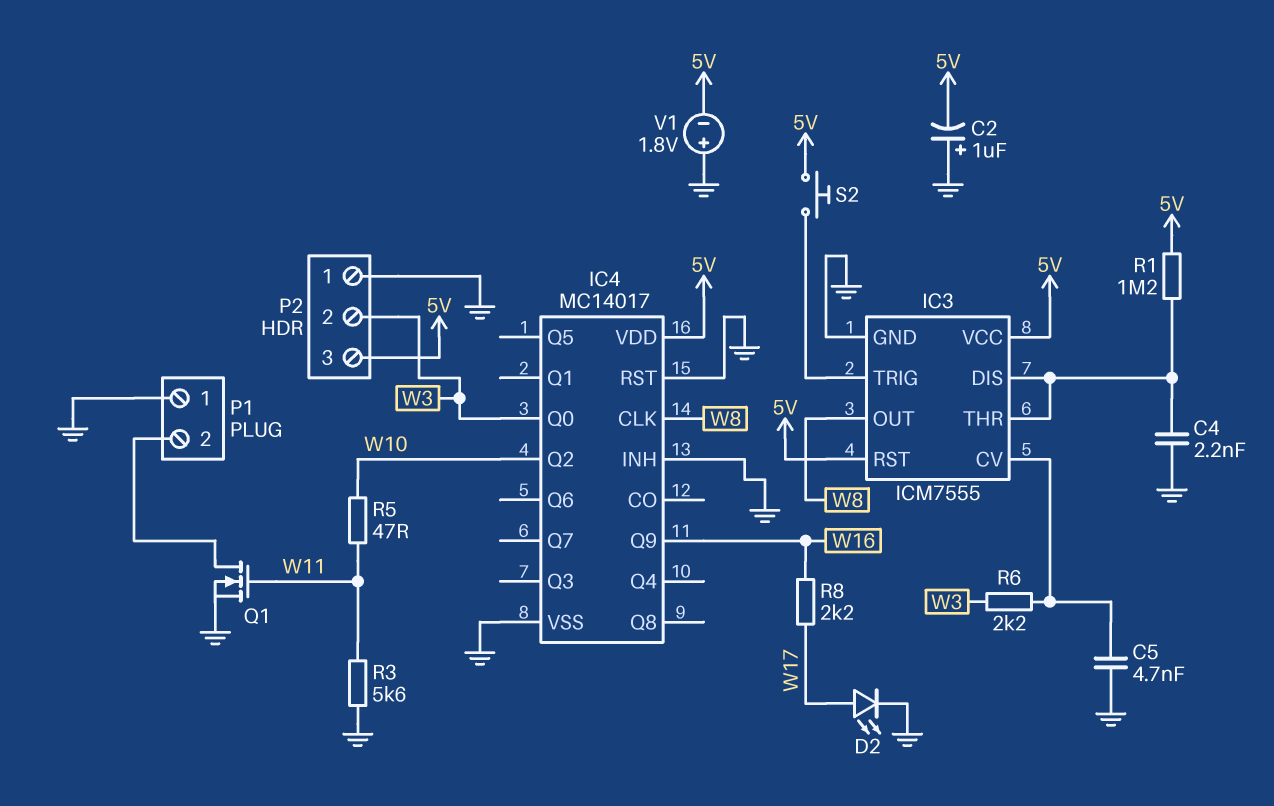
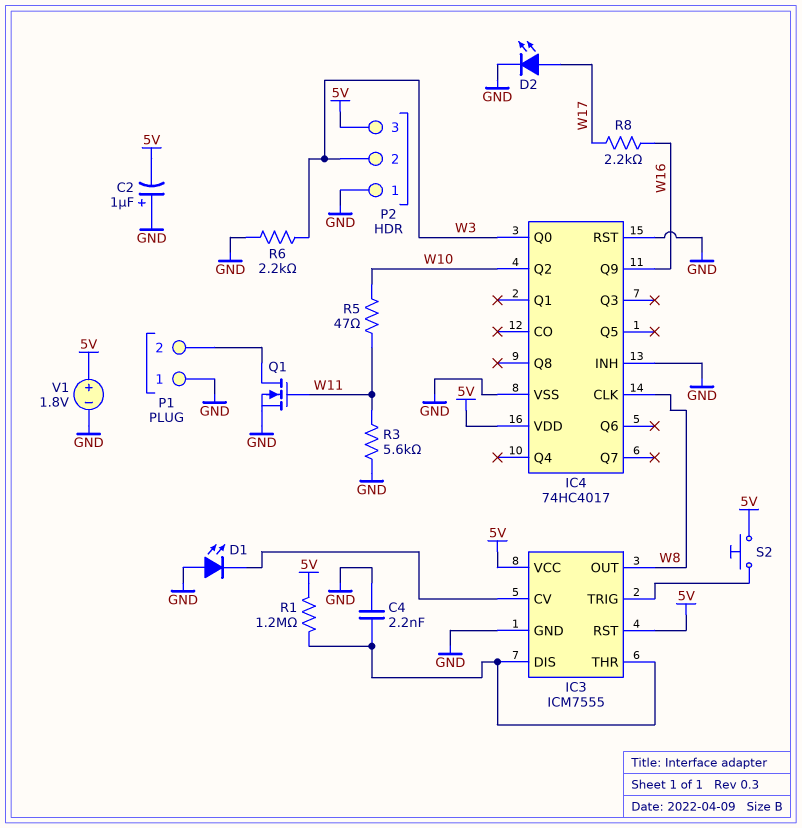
C5: 4.7nF (GND, IC3/CV) -> none
D1: none -> LED (A GND, K IC3/CV)
IC4: MC14017 -> 74HC4017
R6: 2.2k (IC3/CV, W3) -> 2.2k (GND, W3)
V1: 1.8V (plus GND, minus 5V) -> 1.8V (plus 5V, minus GND)

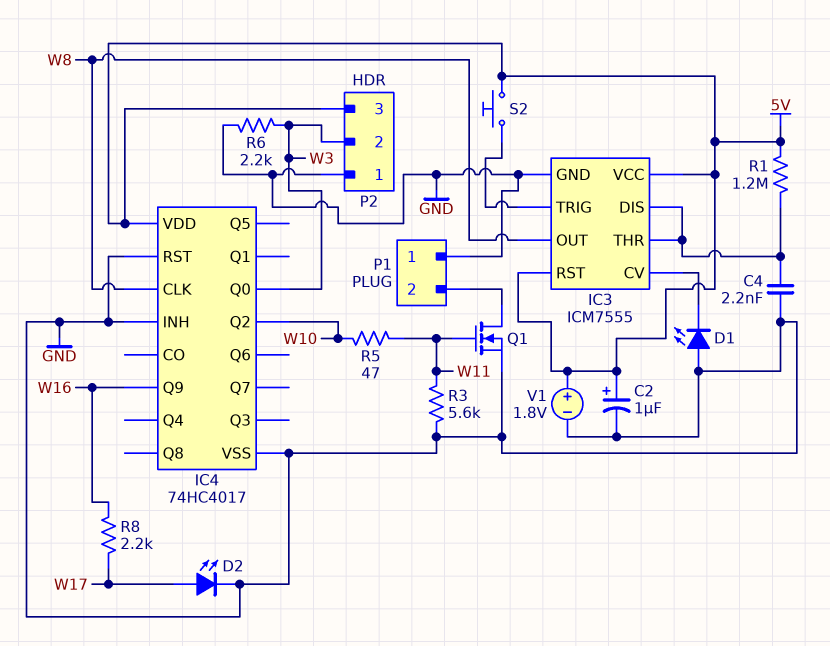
C2: 1uF (plus GND, minus 5V) -> 1uF (plus 5V, minus GND)

